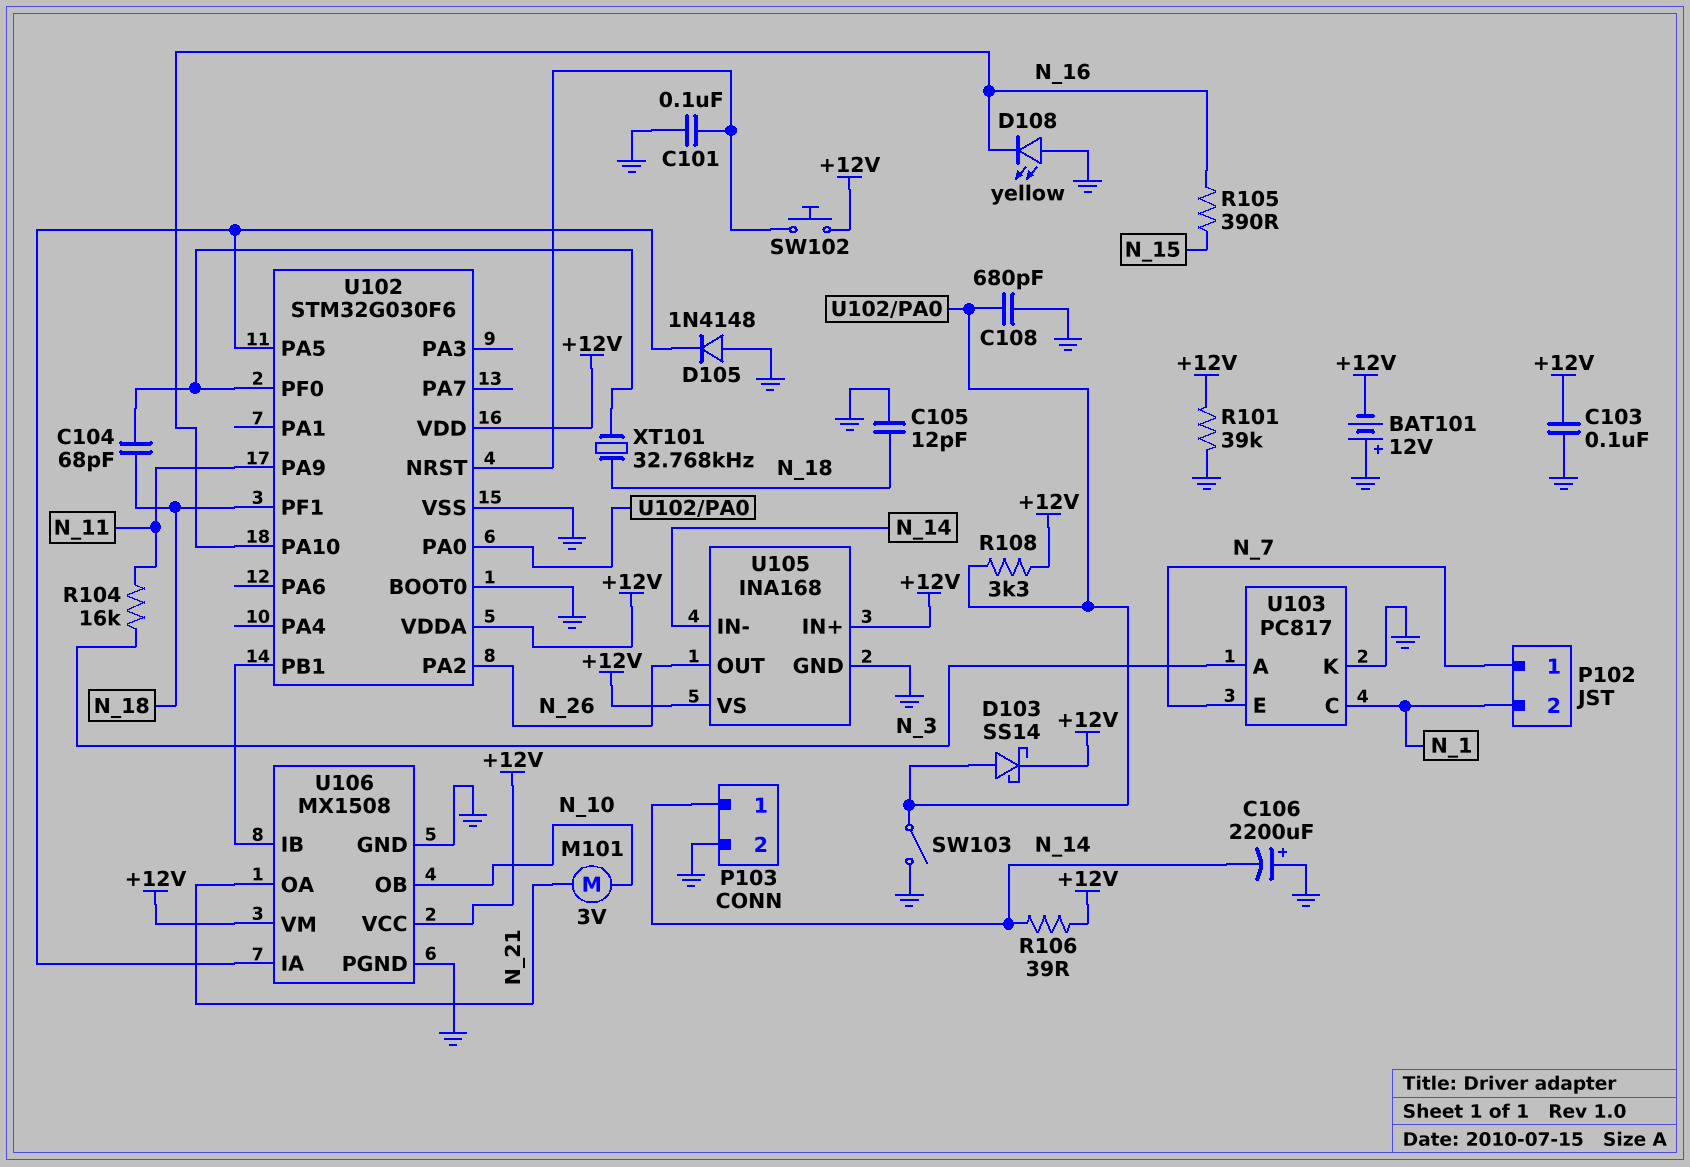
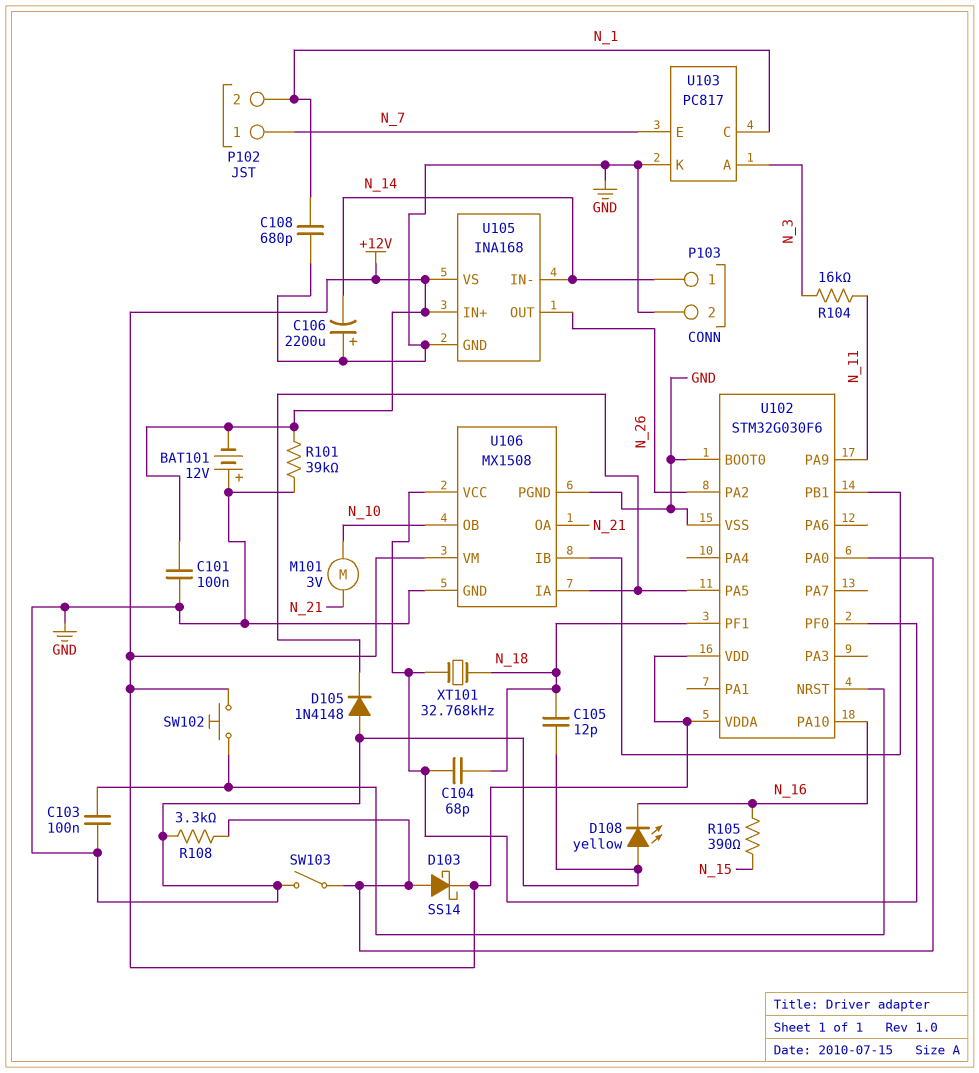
C101: 100nF (GND, U102/NRST) -> 100nF (+12V, GND)
C103: 100nF (+12V, GND) -> 100nF (GND, U102/NRST)
C108: 680pF (GND, U102/PA0) -> 680pF (GND, N_1)
R106: 39 (+12V, N_14) -> none
R108: 3.3k (+12V, U102/PA0) -> 3.3k (GND, U102/PA0)
U106 pin VCC: +12V -> U102/PF0

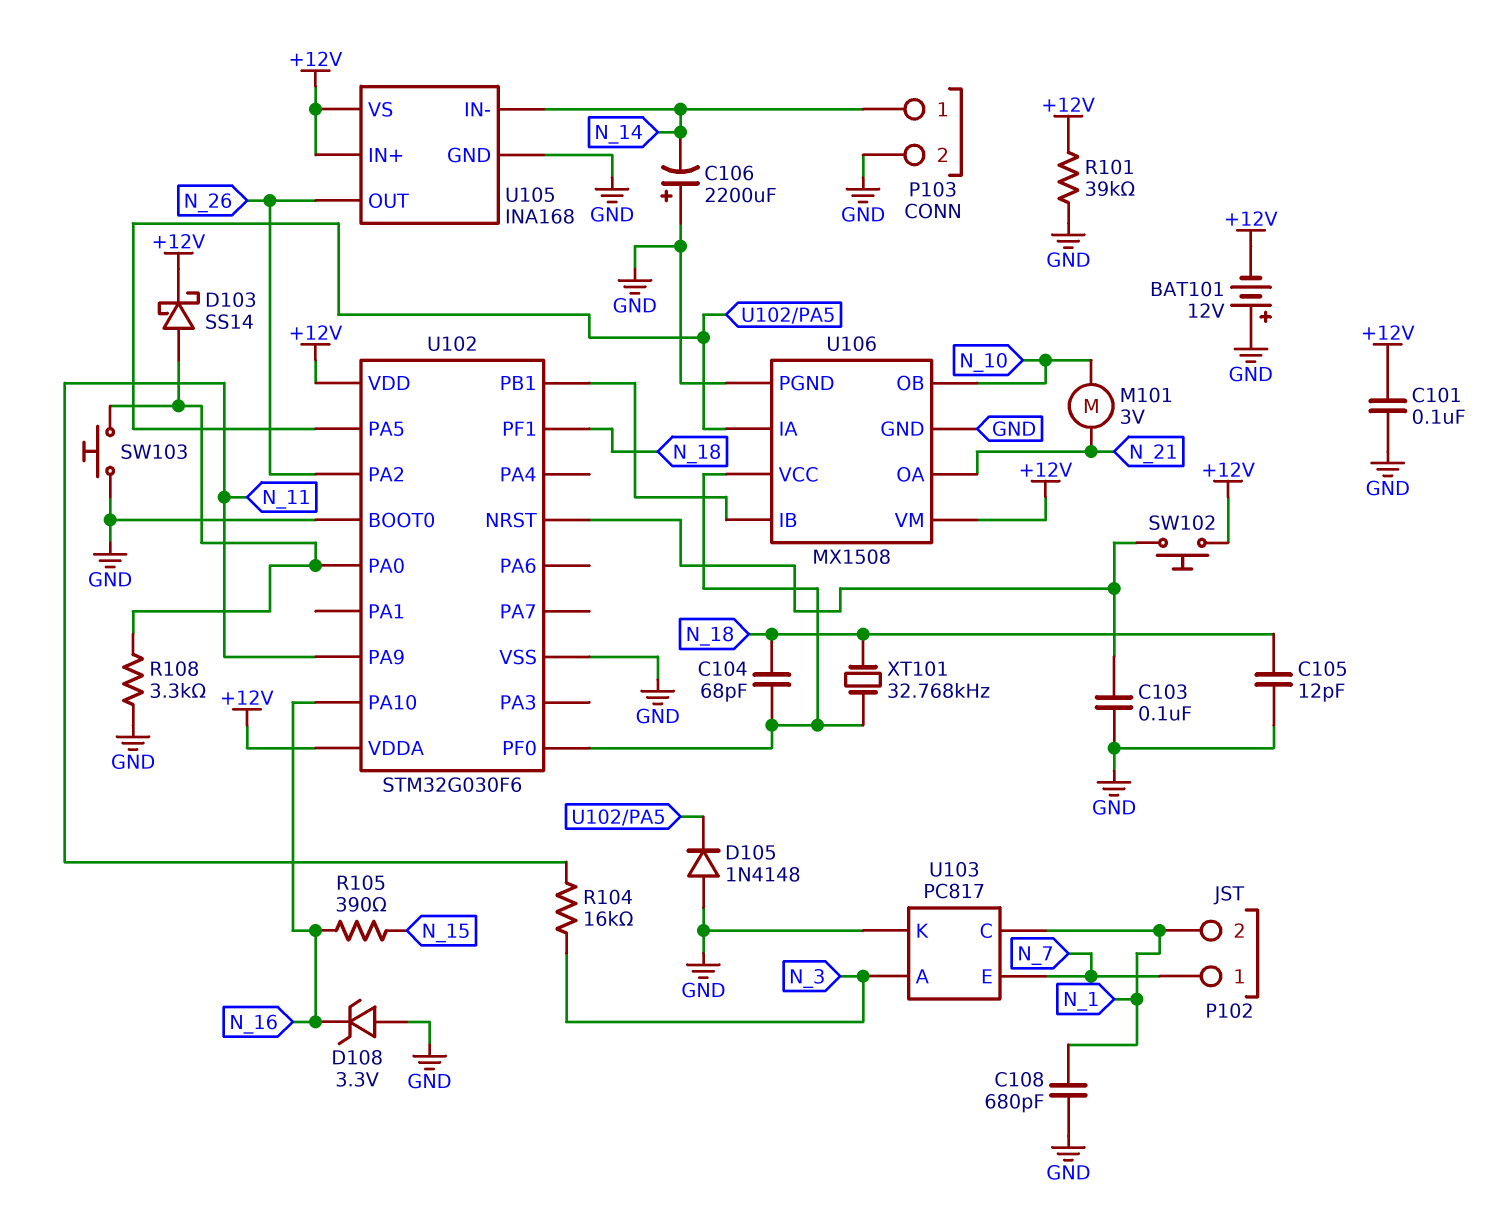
D108: LED yellow (A GND, K N_16) -> zener 3.3V (A GND, K N_16)
SW103: switch (GND, U102/PA0) -> button (GND, U102/PA0)

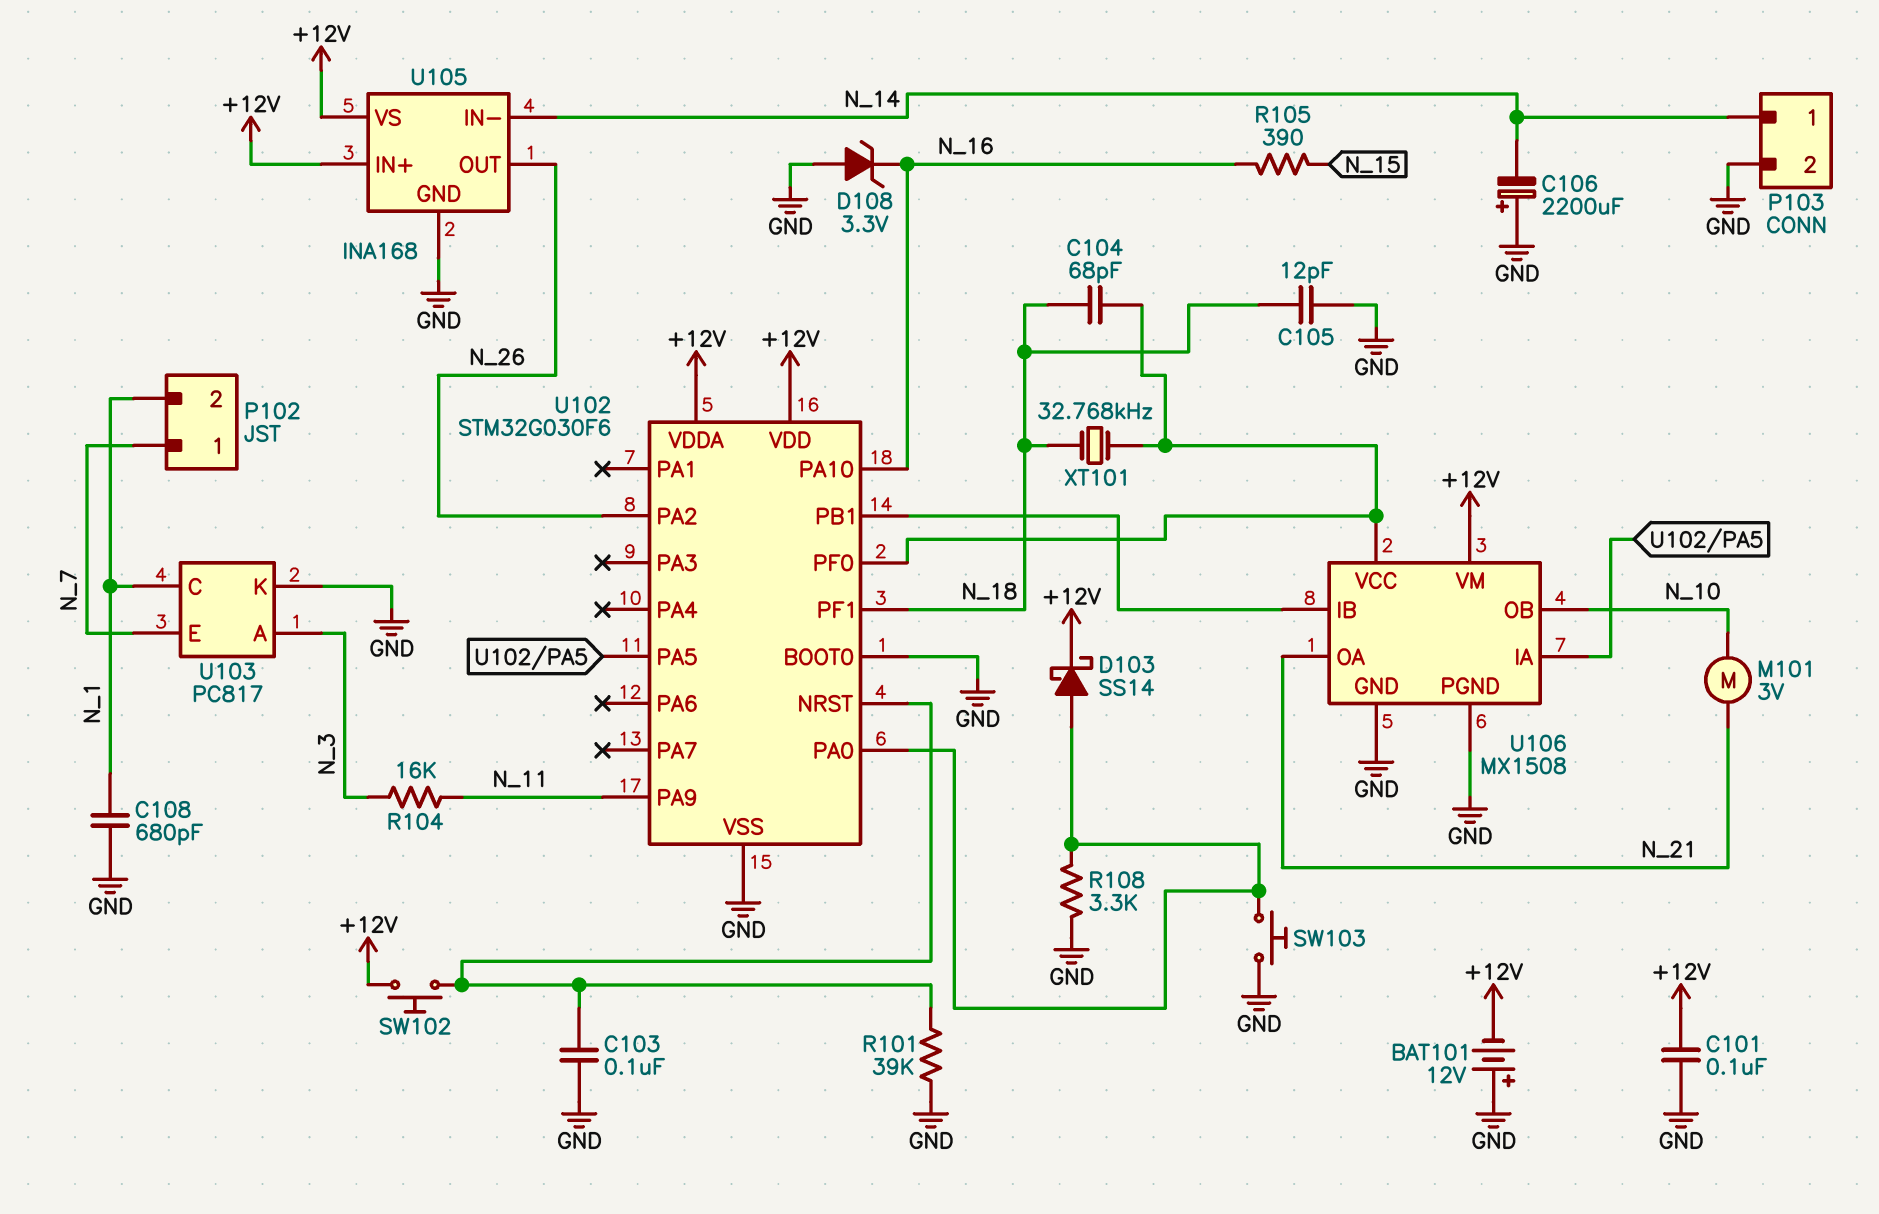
D105: diode 1N4148 (A GND, K U102/PA5) -> none
R101: 39k (+12V, GND) -> 39k (GND, U102/NRST)

